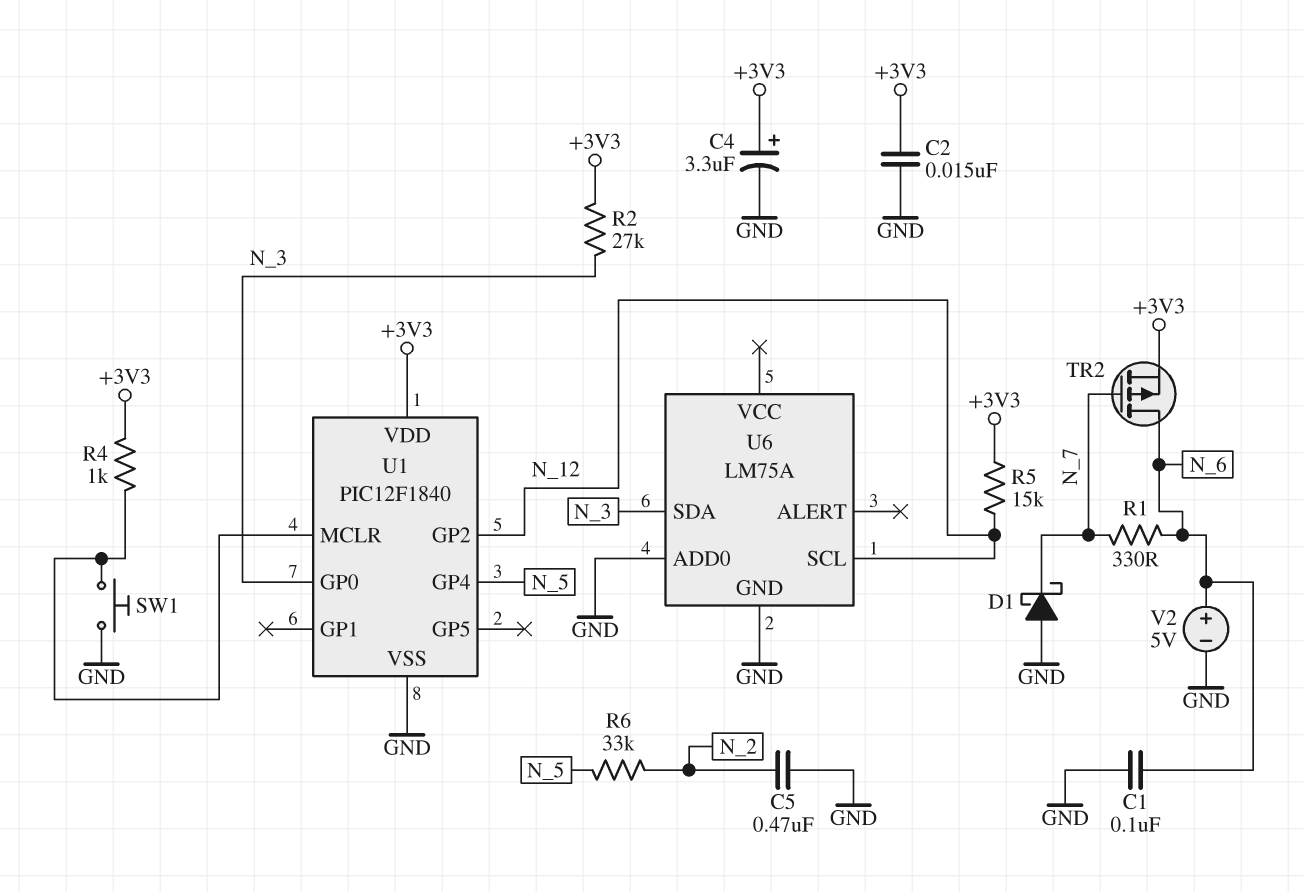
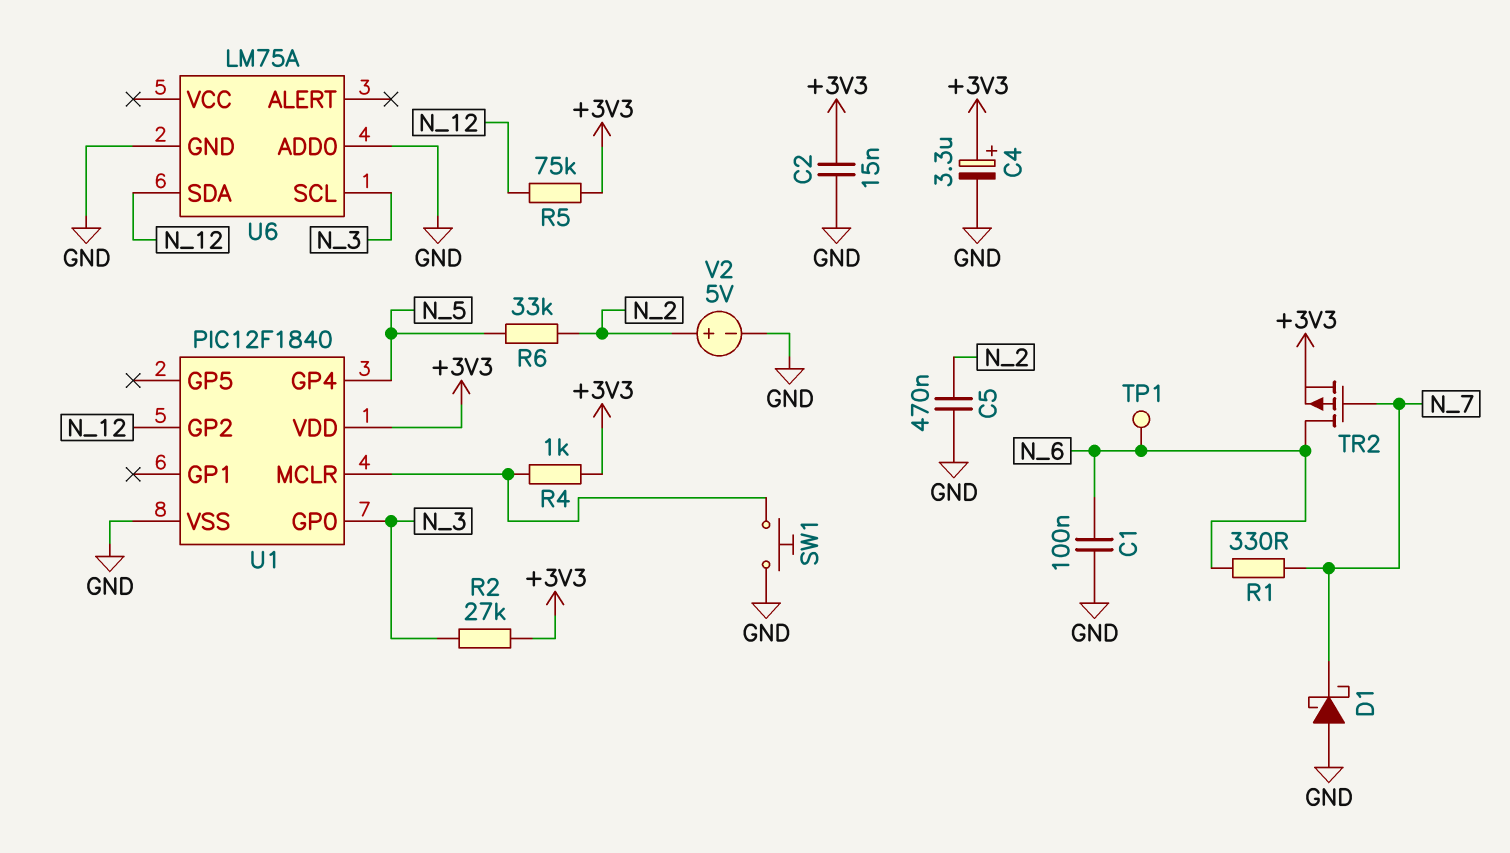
R5: 15k (+3V3, N_12) -> 75k (+3V3, N_12)
TP1: none -> test point (N_6)
U6 pin SCL: N_12 -> N_3
U6 pin SDA: N_3 -> N_12
V2: 5V (plus N_6, minus GND) -> 5V (plus N_2, minus GND)

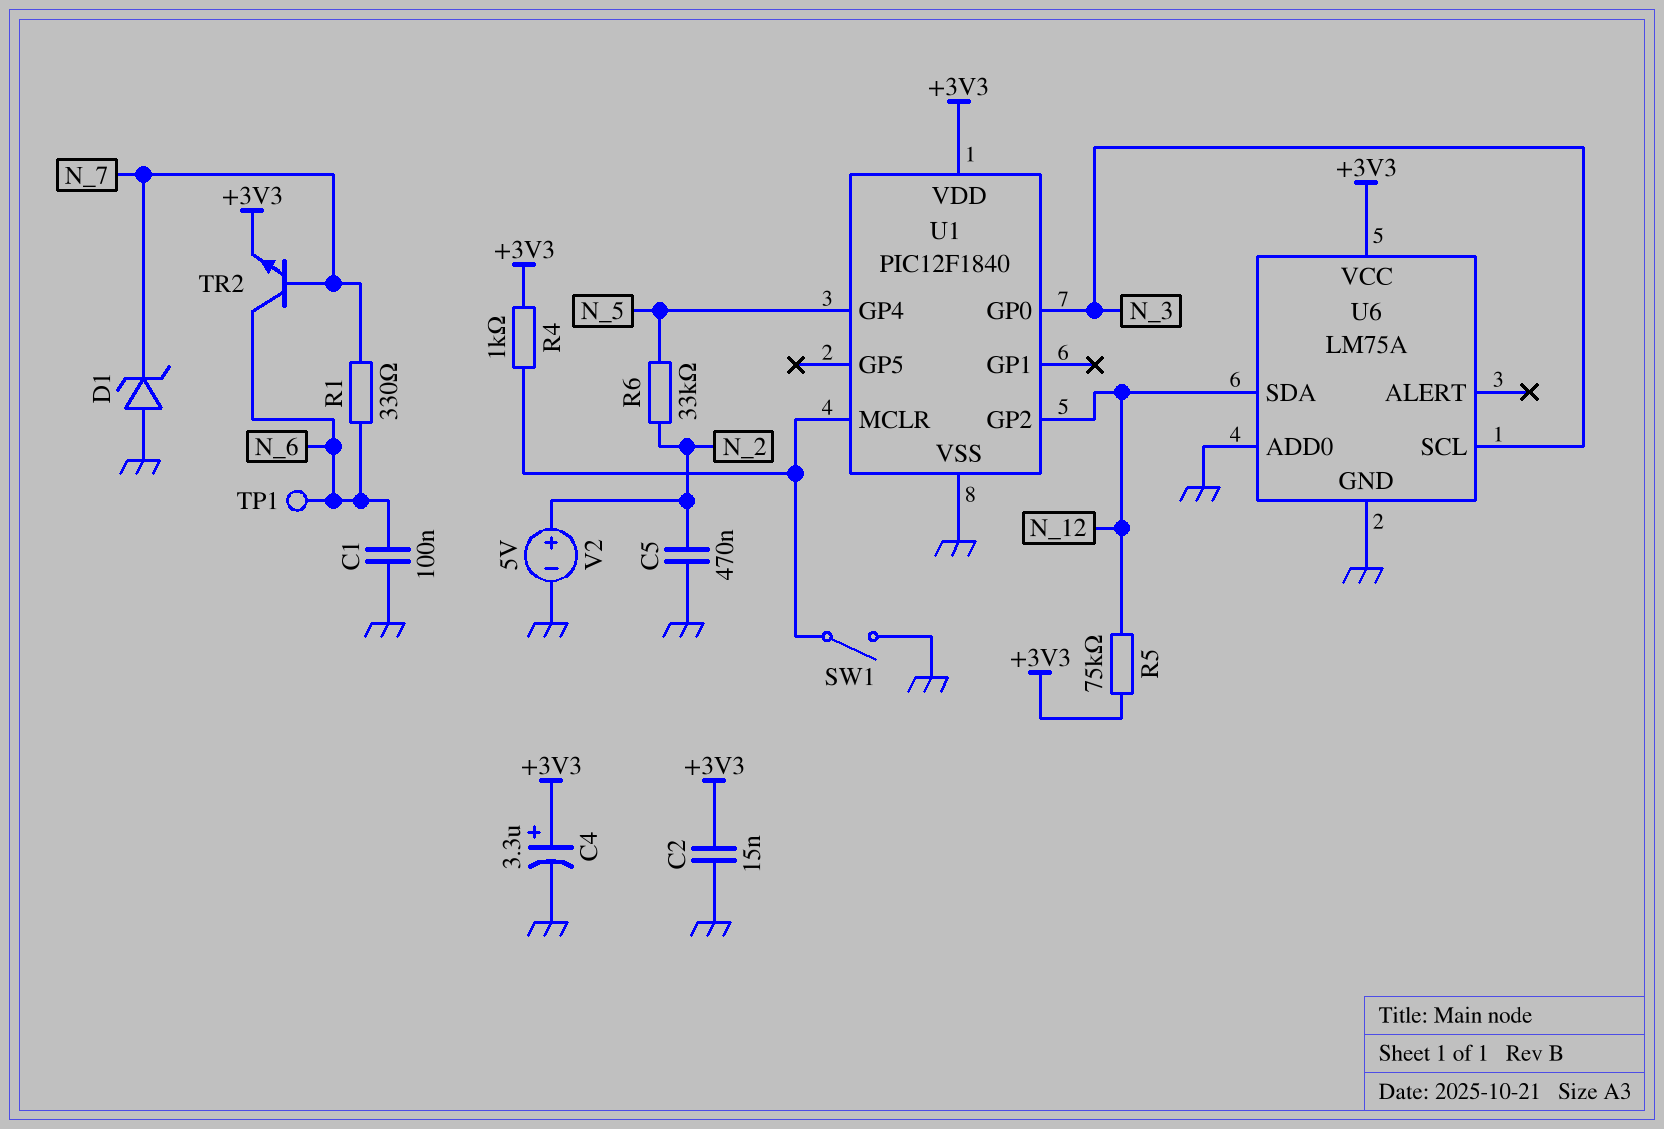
D1: schottky (A GND, K N_7) -> zener (A GND, K N_7)
R2: 27k (+3V3, N_3) -> none
SW1: button (GND, U1/MCLR) -> switch (GND, U1/MCLR)
TR2: PMOS (G N_7, D N_6, S +3V3) -> NPN (B N_7, C N_6, E +3V3)
U6 pin VCC: none -> +3V3

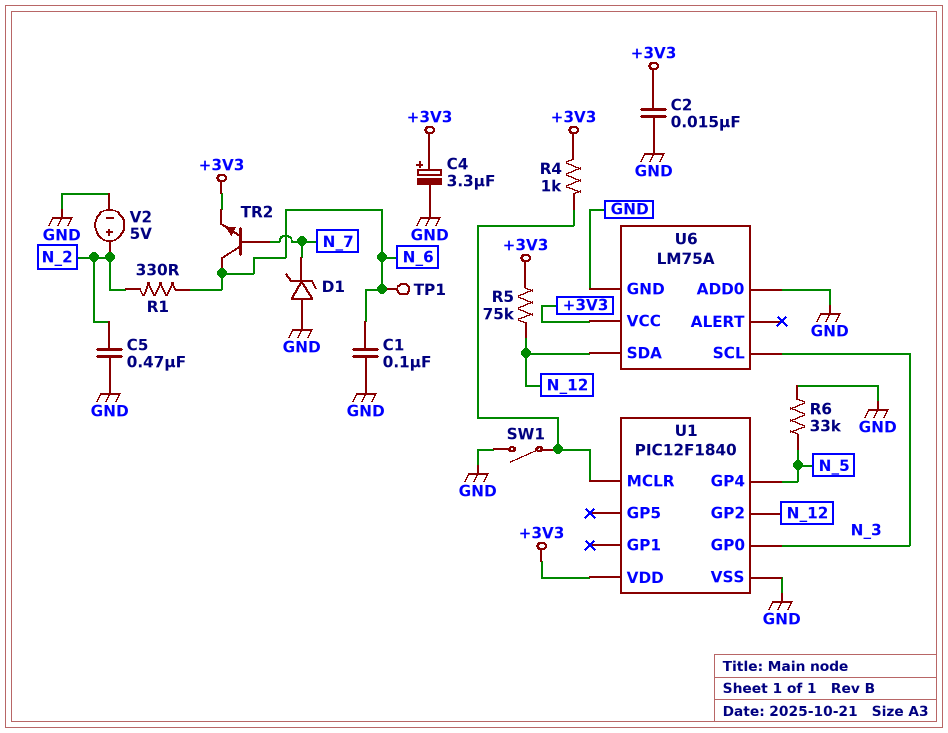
R1: 330 (N_6, N_7) -> 330 (N_2, N_6)
R6: 33k (N_2, N_5) -> 33k (GND, N_5)

